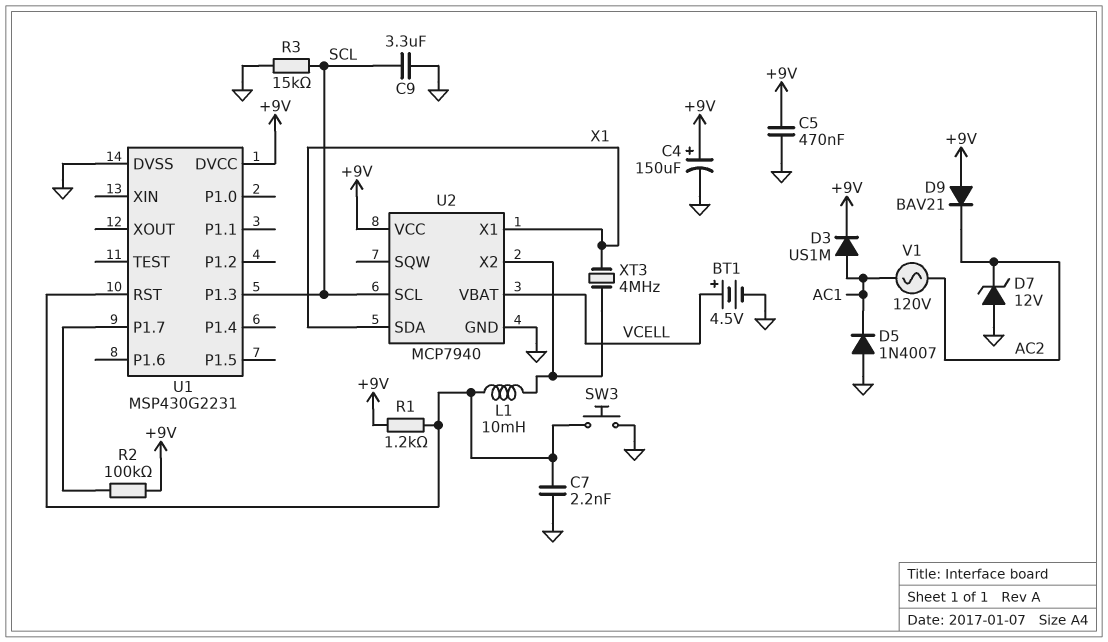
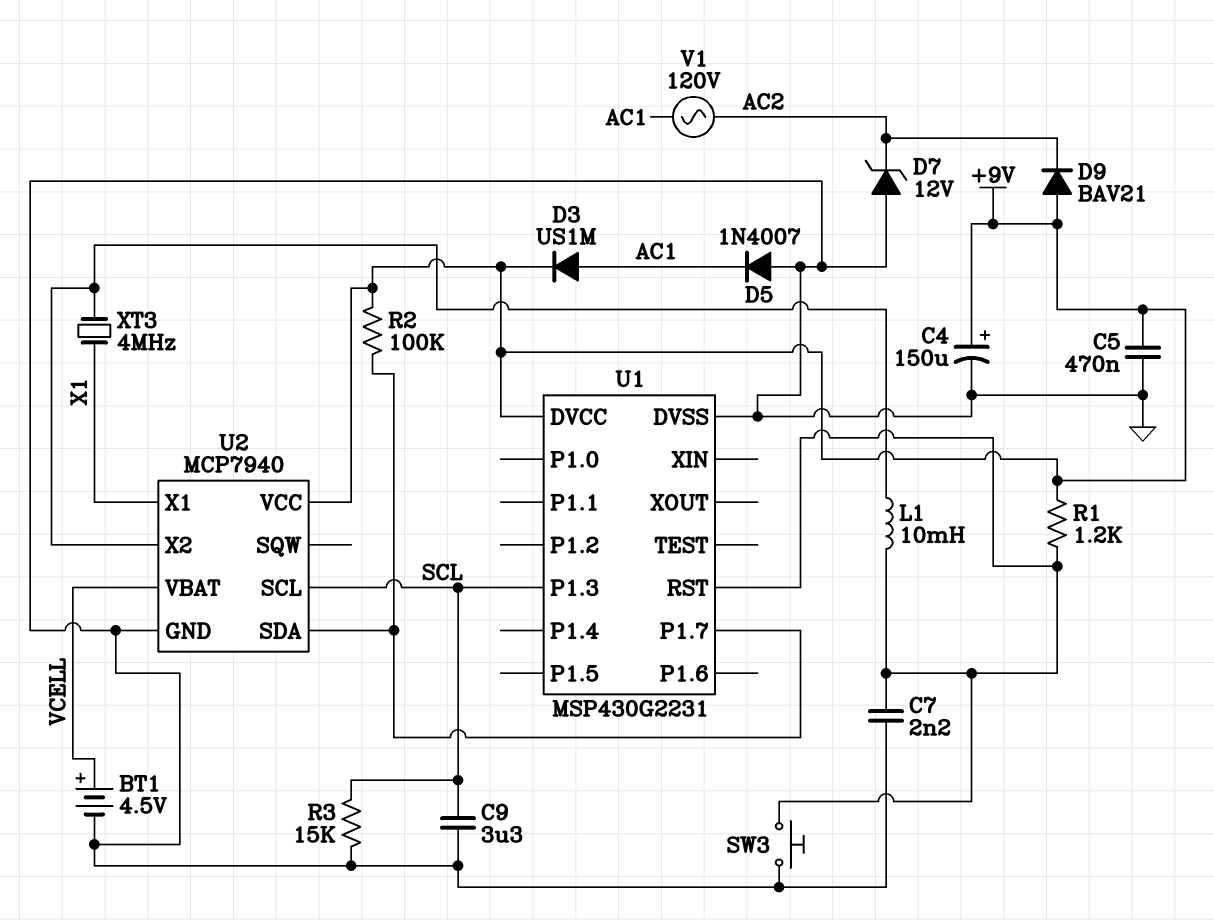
U2 pin SDA: X1 -> U1/P1.7

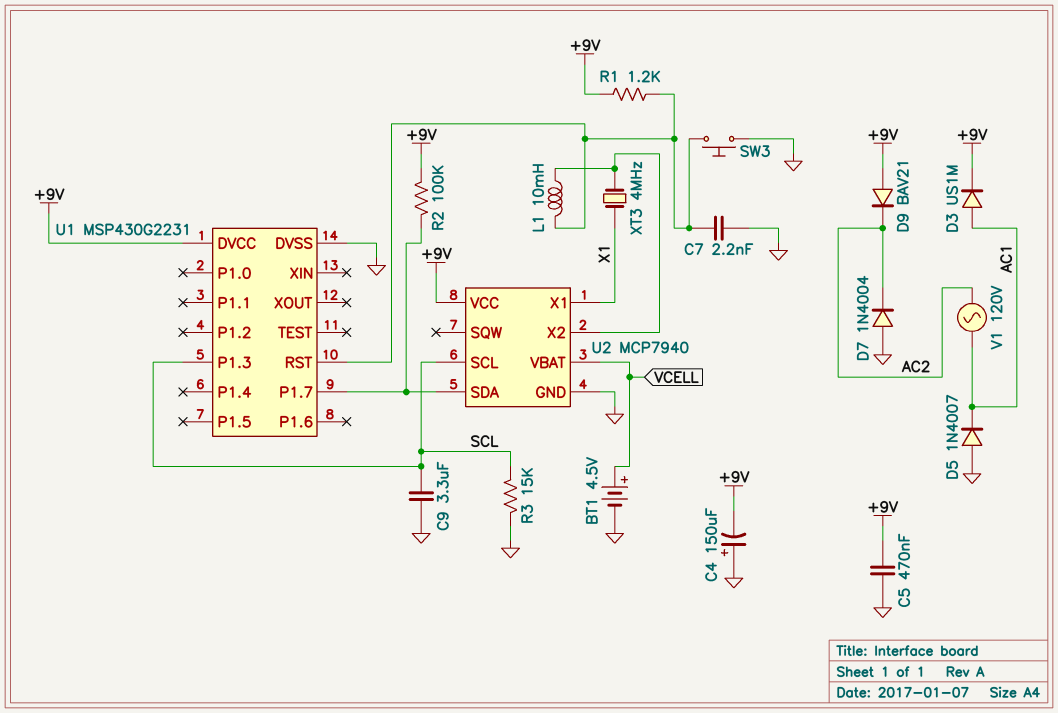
C4: 150uF (plus +9V, minus GND) -> 150uF (plus GND, minus +9V)
D7: zener 12V (A GND, K AC2) -> diode 1N4004 (A GND, K AC2)

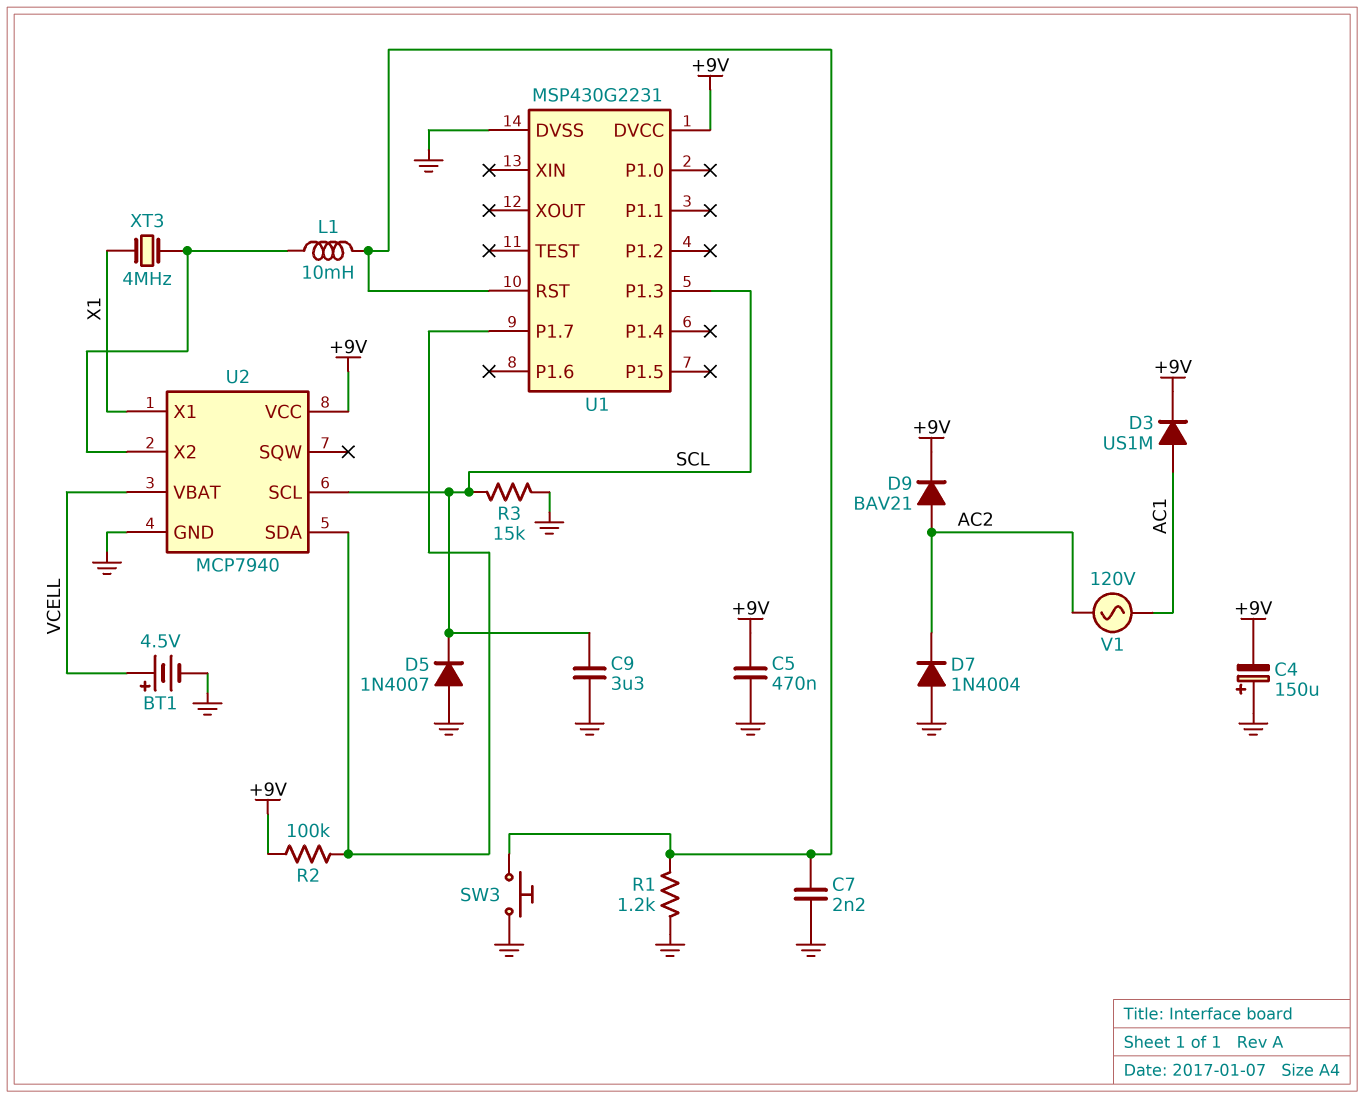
D5: diode 1N4007 (A GND, K AC1) -> diode 1N4007 (A GND, K SCL)
D9: diode BAV21 (A +9V, K AC2) -> diode BAV21 (A AC2, K +9V)
R1: 1.2k (+9V, U1/RST) -> 1.2k (GND, U1/RST)

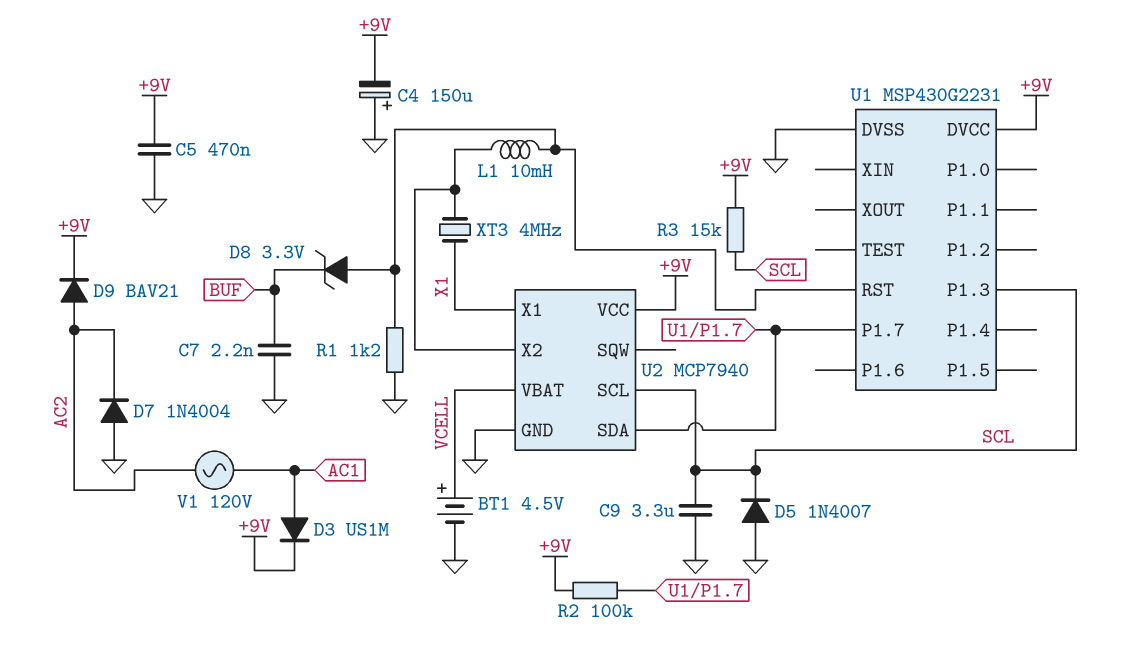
C7: 2.2nF (GND, U1/RST) -> 2.2nF (BUF, GND)
D8: none -> zener 3.3V (A U1/RST, K BUF)
R3: 15k (GND, SCL) -> 15k (+9V, SCL)
SW3: button (GND, U1/RST) -> none

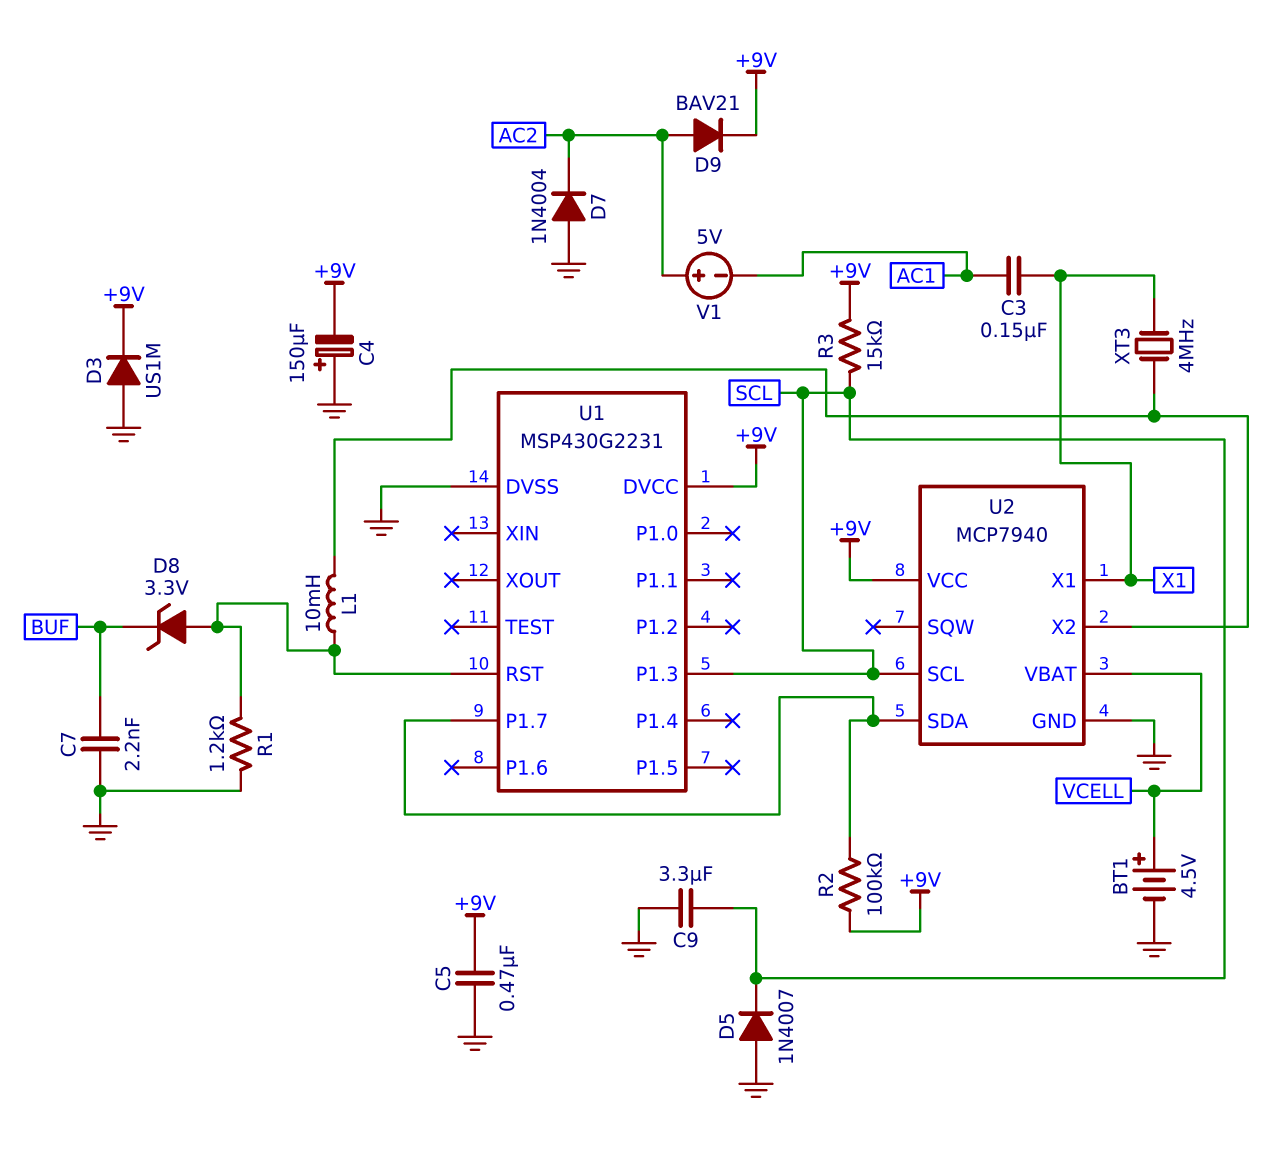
C3: none -> 150nF (AC1, X1)
D3: diode US1M (A AC1, K +9V) -> diode US1M (A GND, K +9V)
V1: AC 120V (AC1, AC2) -> 5V (plus AC2, minus AC1)

